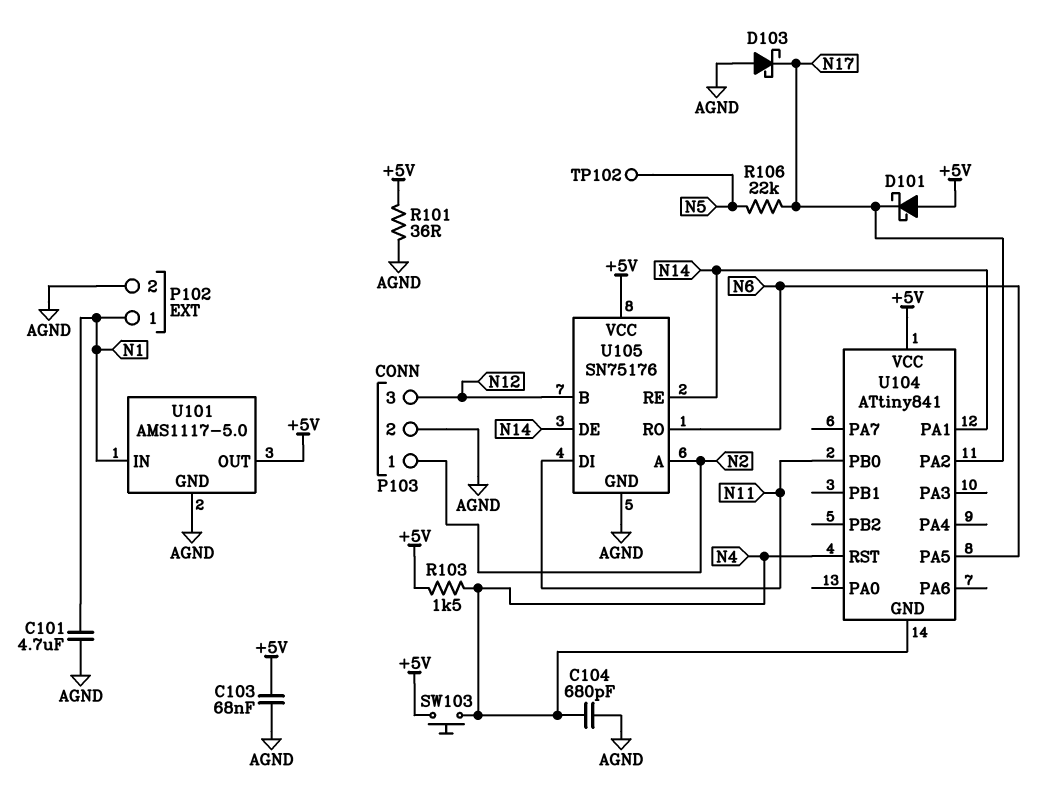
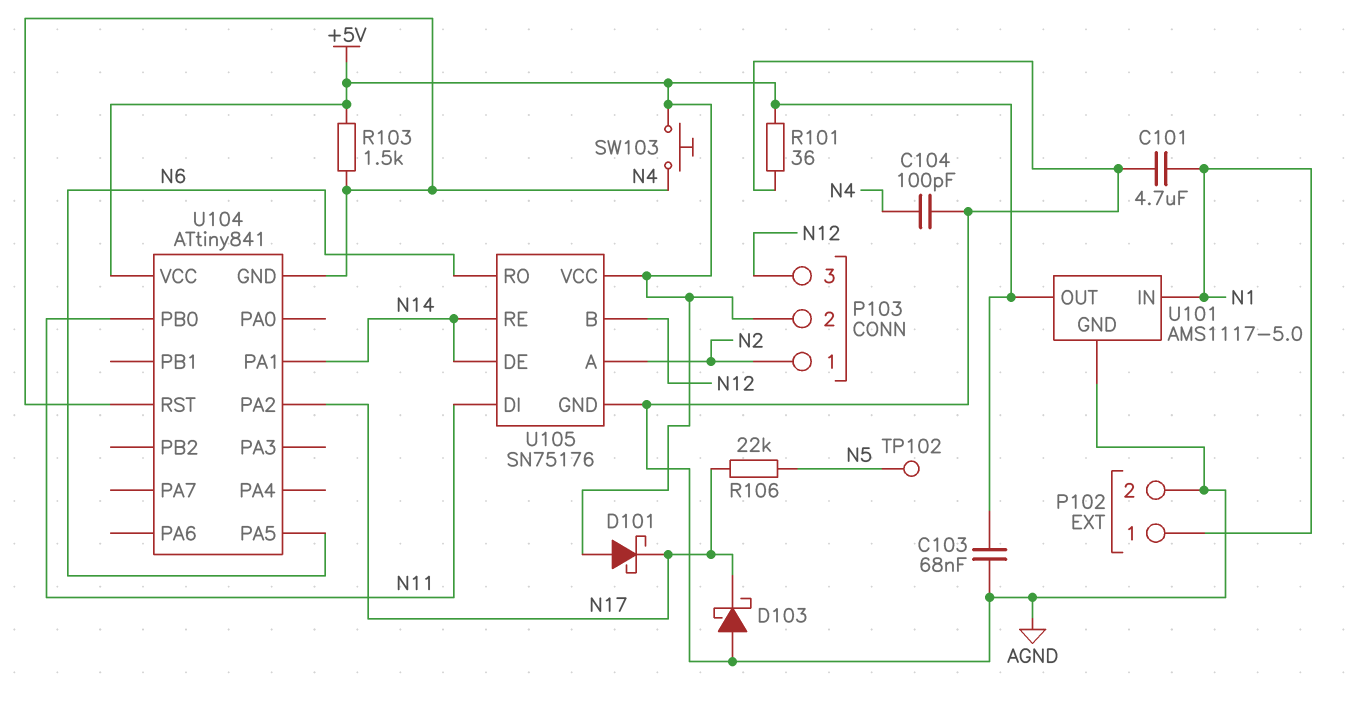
C104: 680pF (AGND, N4) -> 100pF (AGND, N4)
P103 pin 2: AGND -> +5V

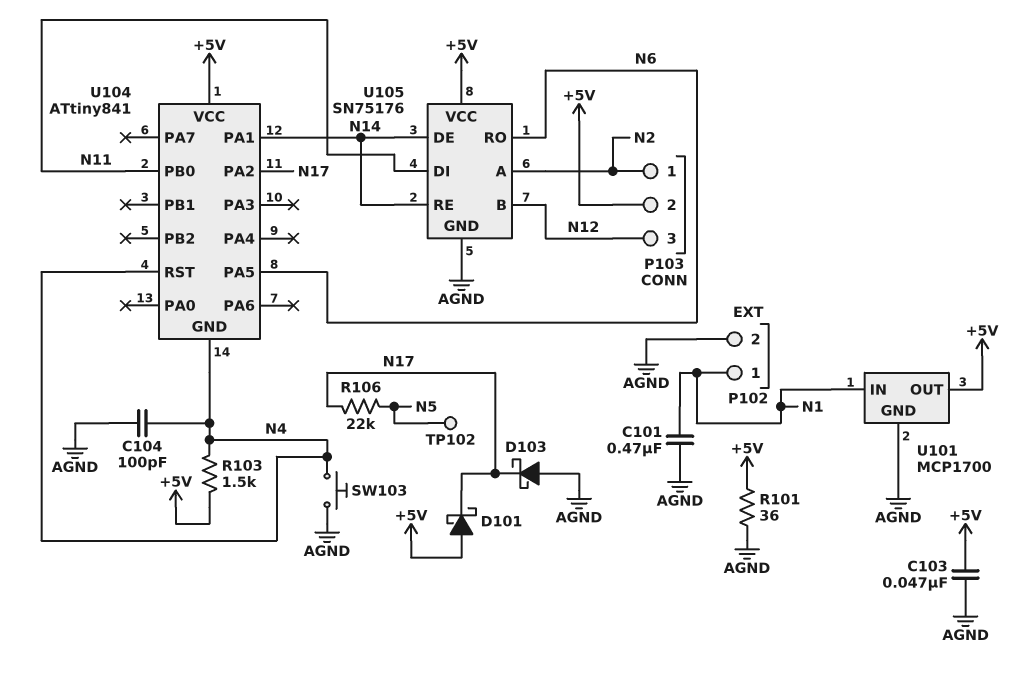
C101: 4.7uF (AGND, N1) -> 470nF (AGND, N1)
C103: 68nF (+5V, AGND) -> 47nF (+5V, AGND)
SW103: button (+5V, N4) -> button (AGND, N4)
U101: AMS1117-5.0 -> MCP1700

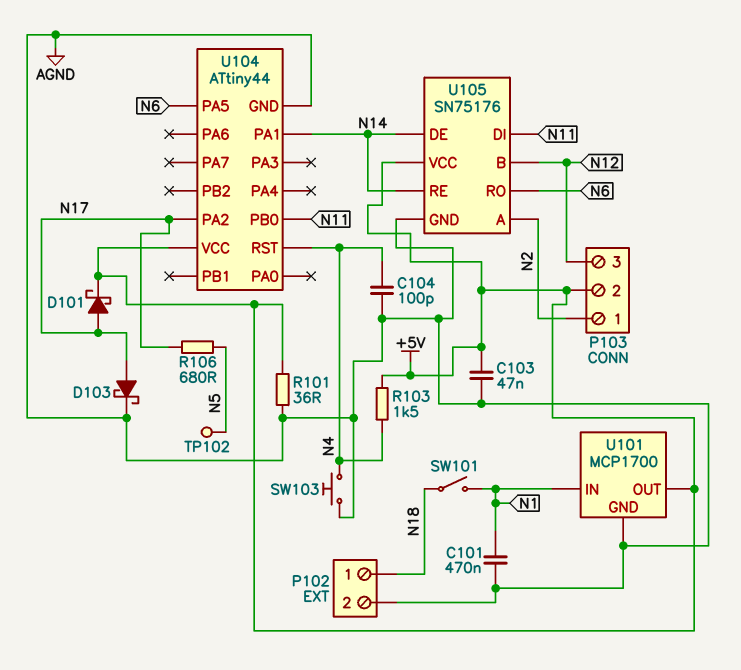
D101: schottky (A +5V, K N17) -> schottky (A N17, K +5V)
D103: schottky (A AGND, K N17) -> schottky (A N17, K AGND)
P102 pin 1: N1 -> N18
R106: 22k (N5, N17) -> 680 (N5, N17)
SW101: none -> switch (N1, N18)
U104: ATtiny841 -> ATtiny44
U104 pin GND: N4 -> AGND

